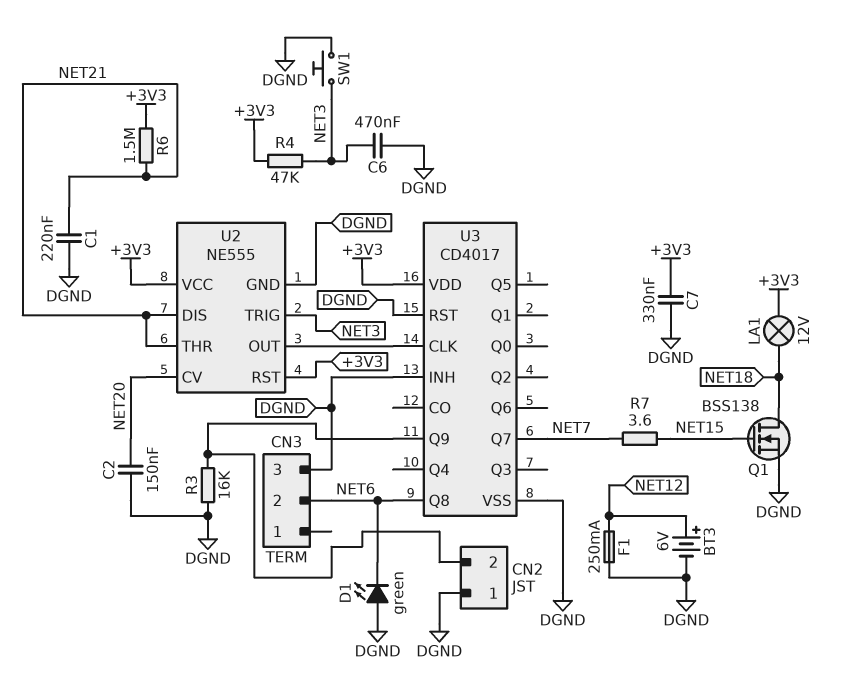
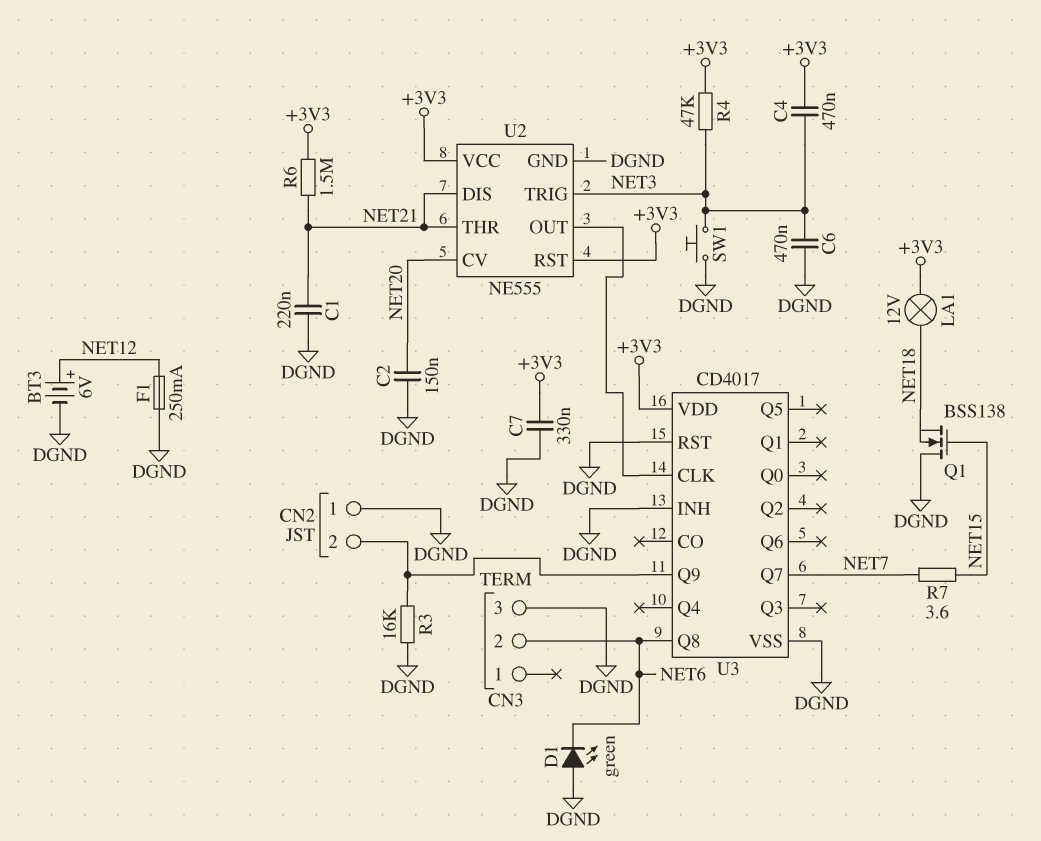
C4: none -> 470nF (+3V3, NET3)
Q1: NMOS BSS138 (G NET15, D NET18, S DGND) -> NMOS BSS138 (G NET15, D DGND, S NET18)

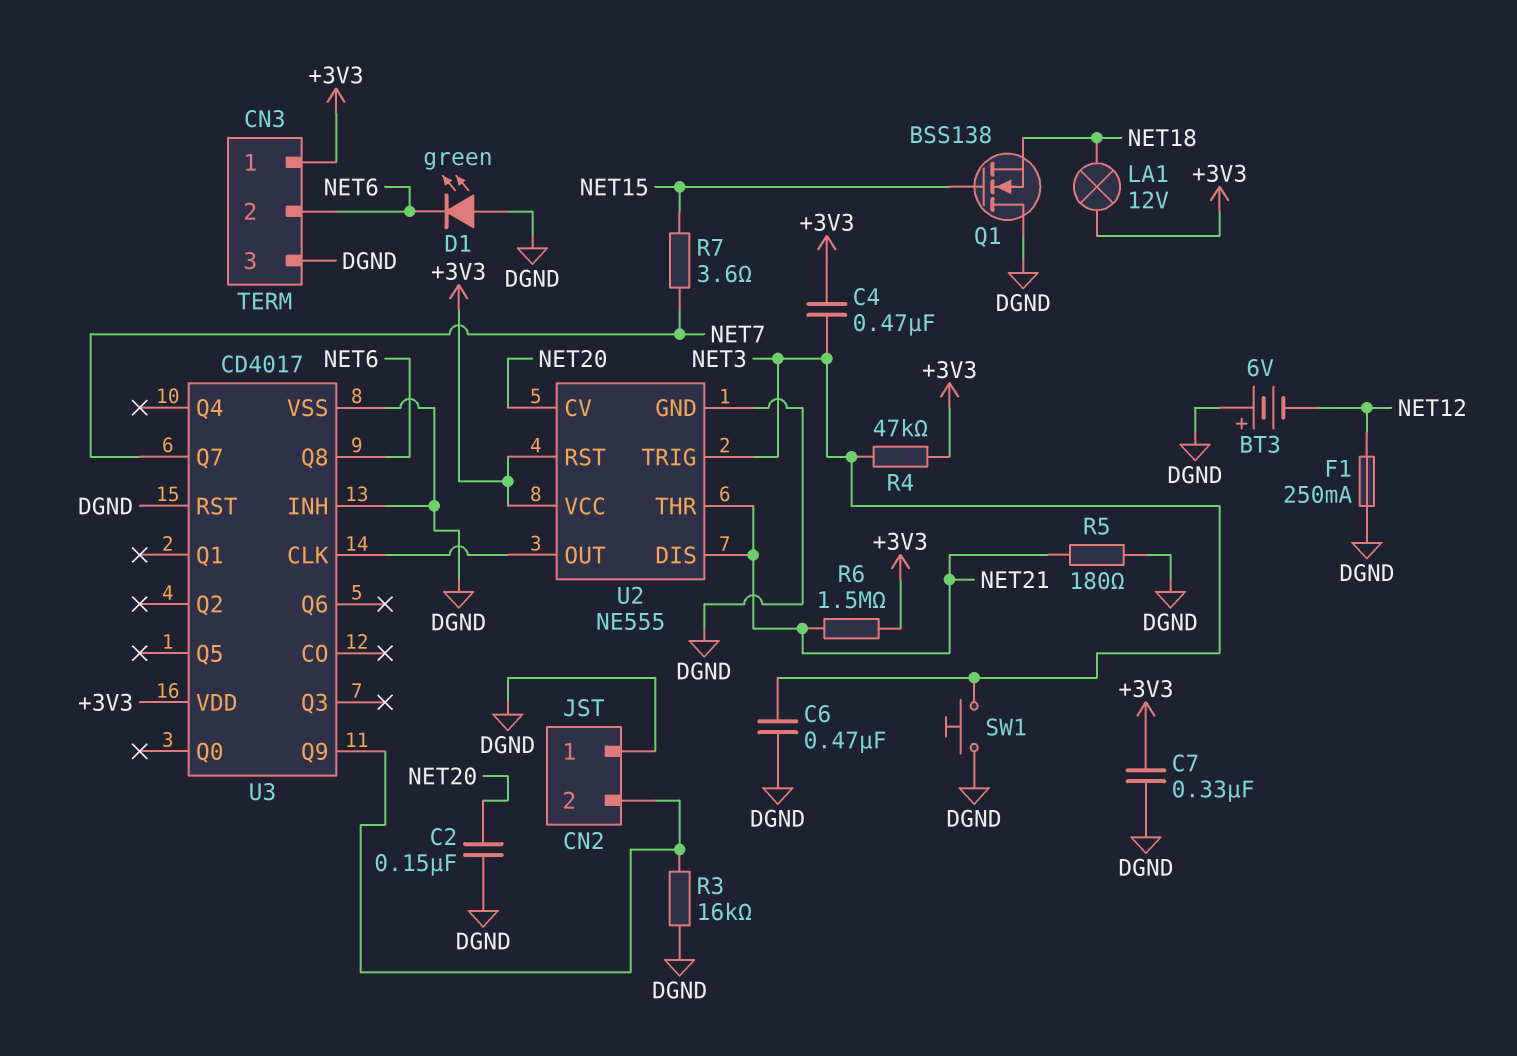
BT3: 6V (plus NET12, minus DGND) -> 6V (plus DGND, minus NET12)
C1: 220nF (DGND, NET21) -> none
CN3 pin 1: none -> +3V3
R5: none -> 180 (DGND, NET21)

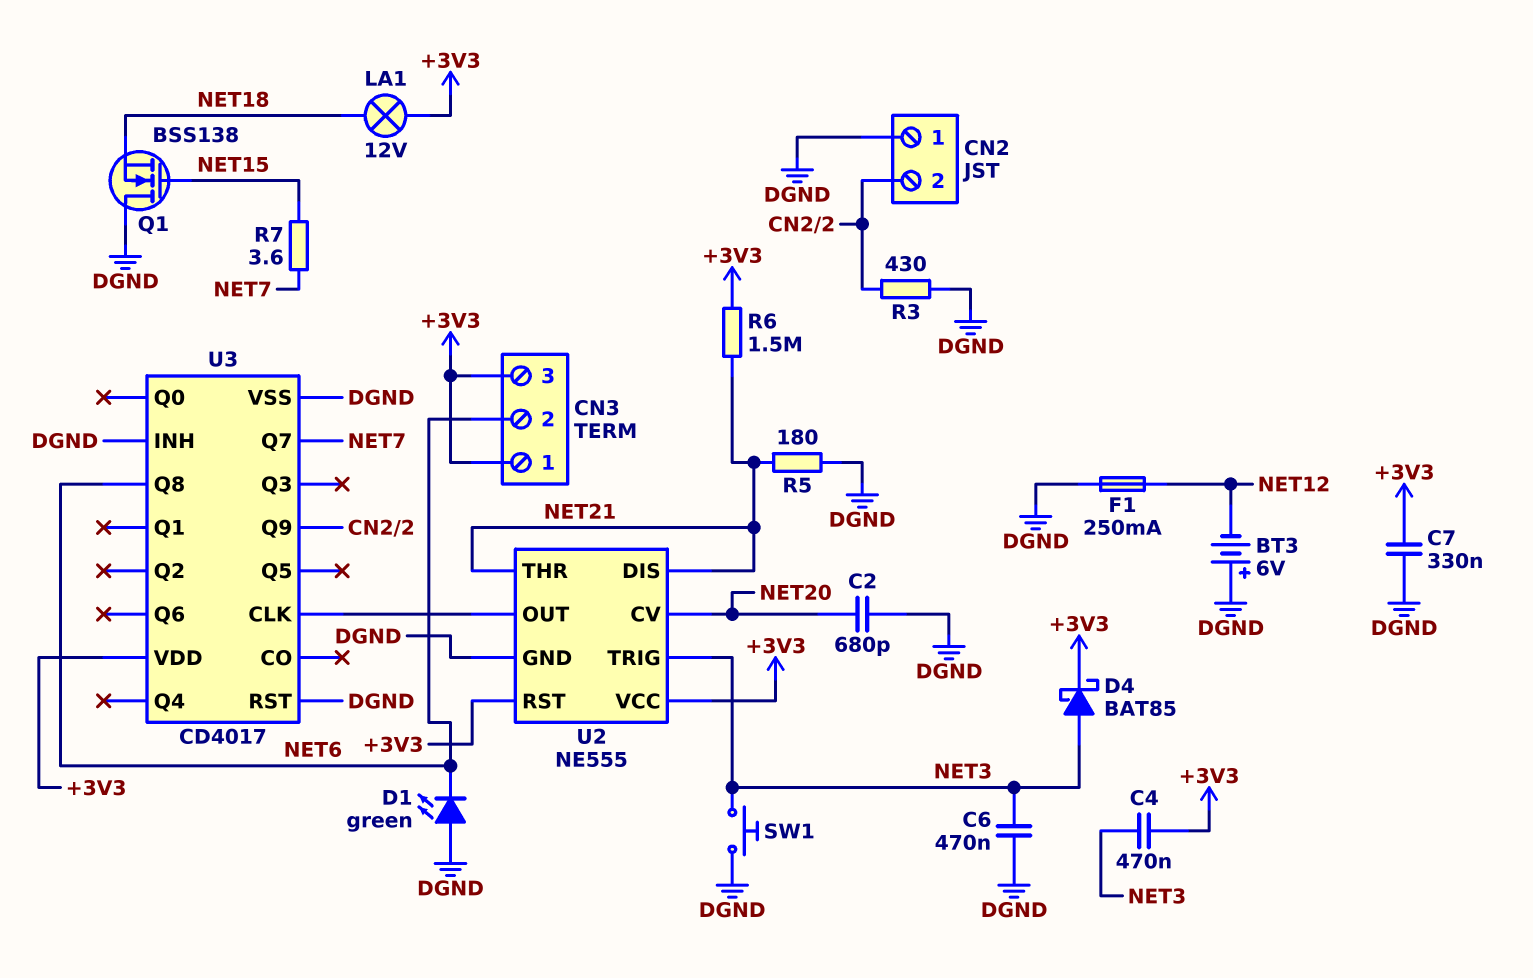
C2: 150nF (DGND, NET20) -> 680pF (DGND, NET20)
CN3 pin 3: DGND -> +3V3
D4: none -> schottky BAT85 (A NET3, K +3V3)
R3: 16k (CN2/2, DGND) -> 430 (CN2/2, DGND)
R4: 47k (+3V3, NET3) -> none

